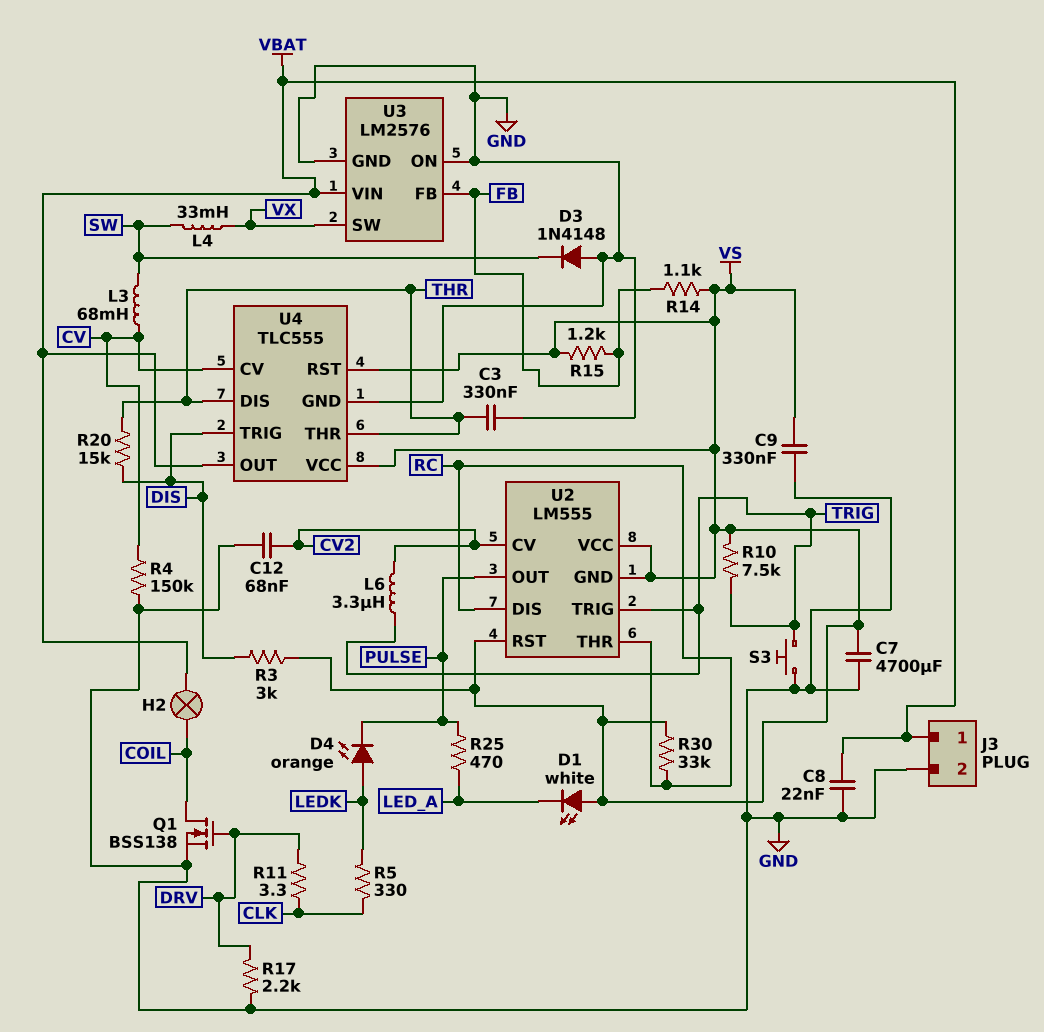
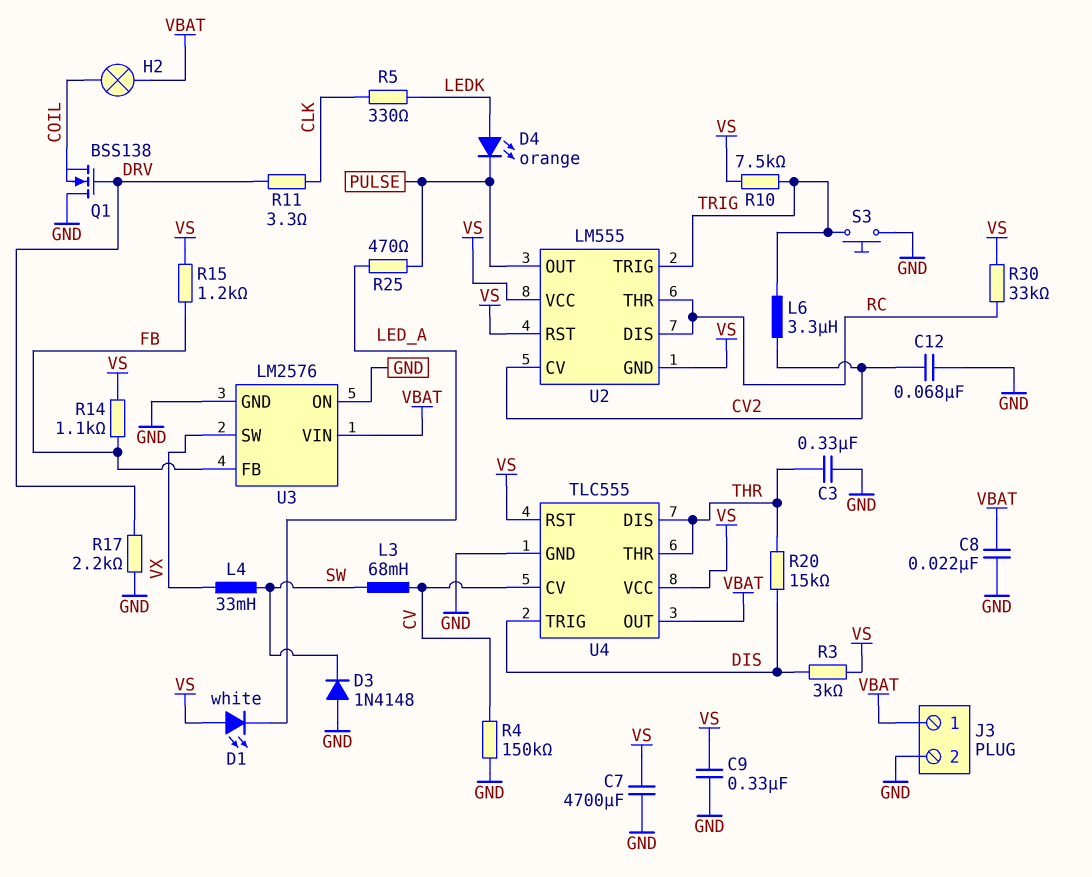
Q1: NMOS BSS138 (G DRV, D COIL, S GND) -> NMOS BSS138 (G DRV, D GND, S COIL)

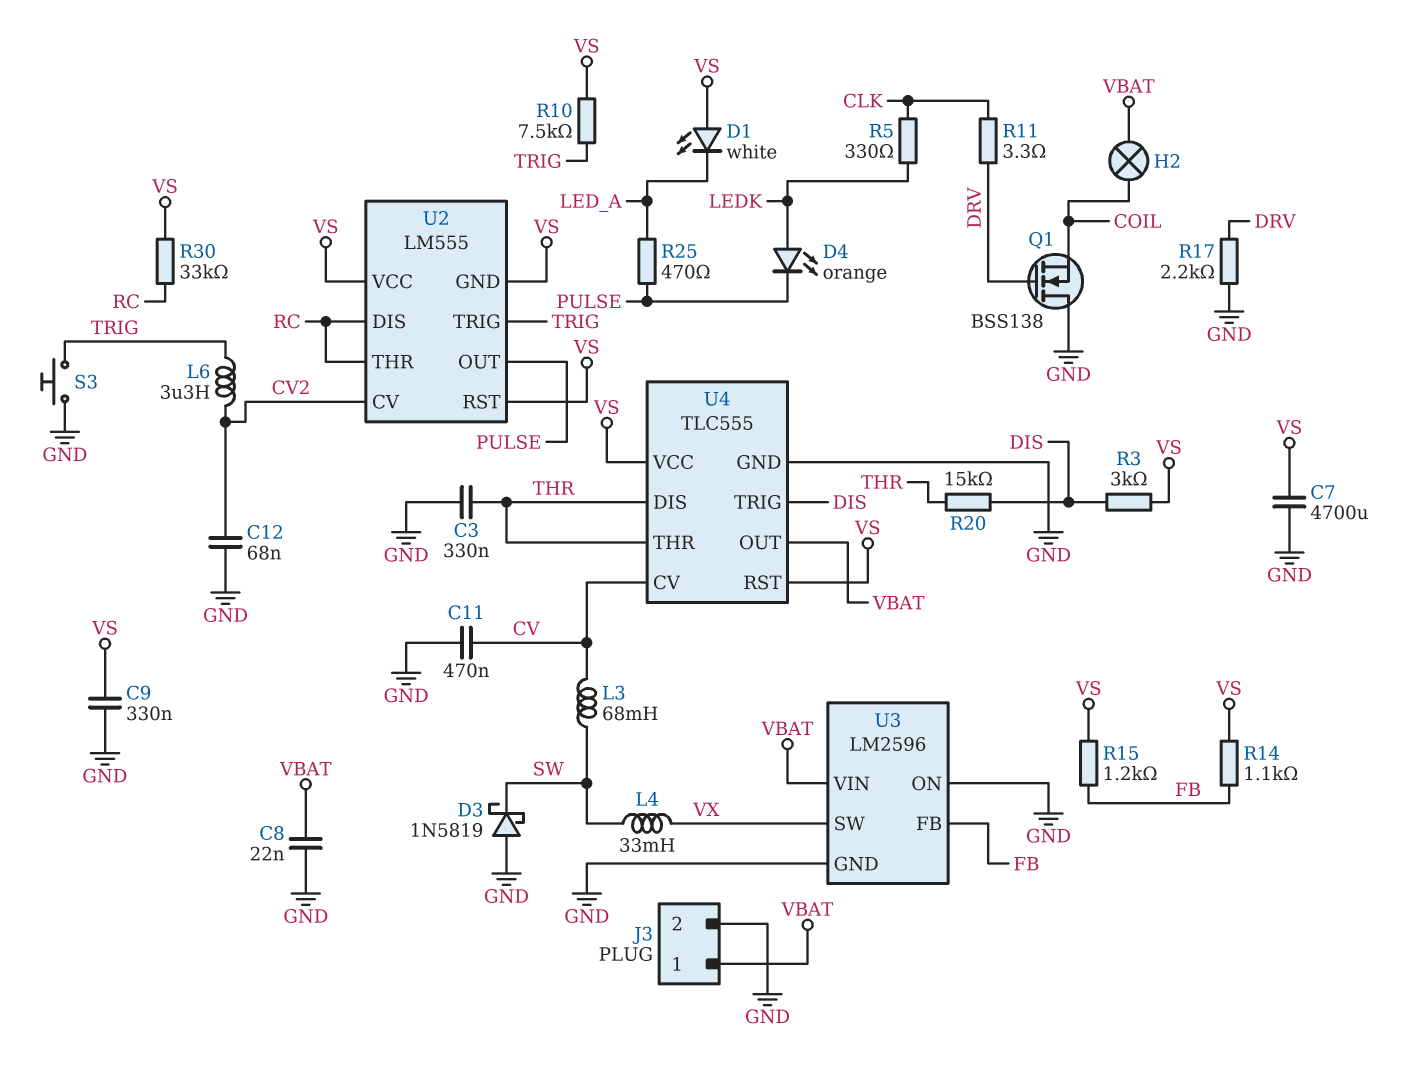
C11: none -> 470nF (CV, GND)
D3: diode 1N4148 (A GND, K SW) -> schottky 1N5819 (A GND, K SW)
R4: 150k (CV, GND) -> none
U3: LM2576 -> LM2596

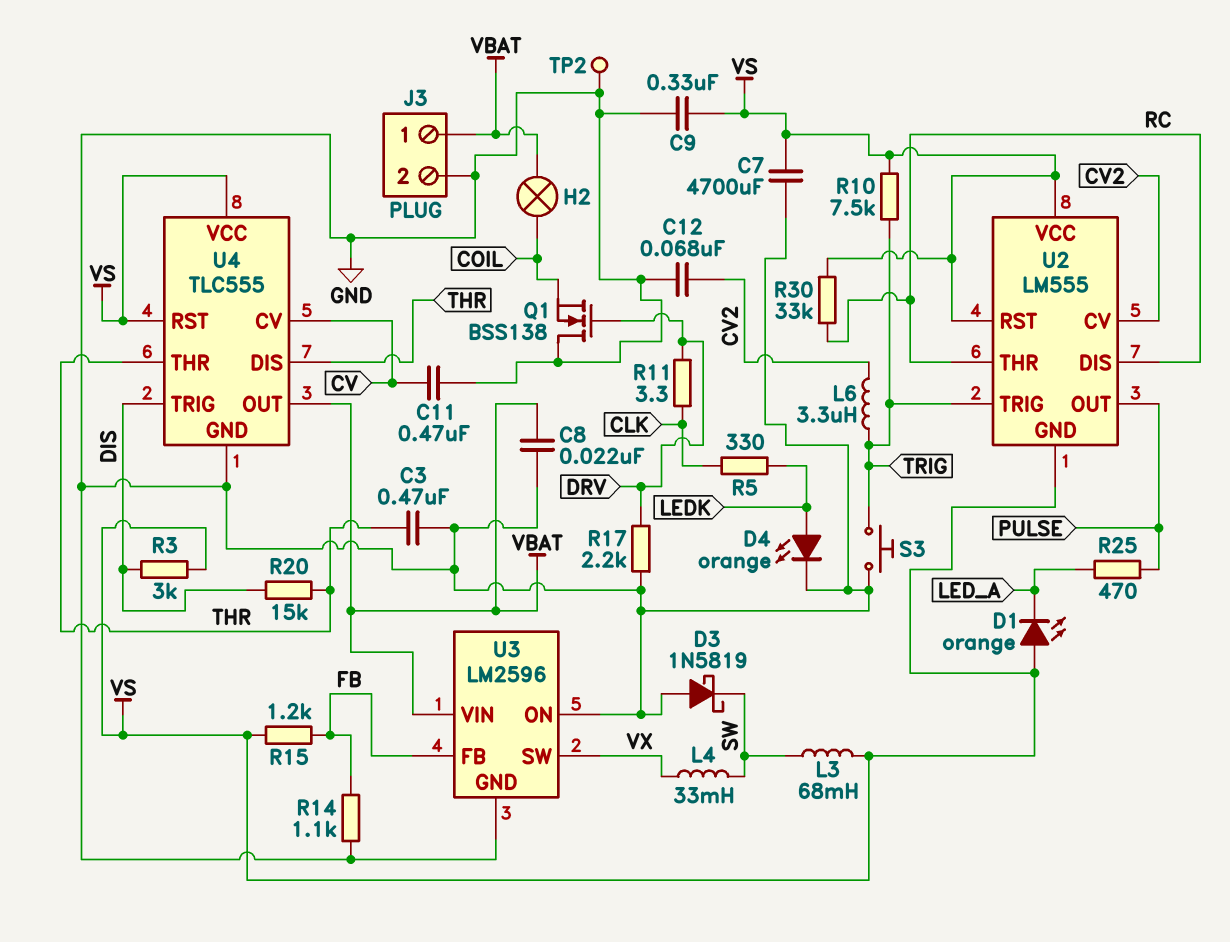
C3: 330nF (GND, THR) -> 470nF (GND, THR)
D1: LED white (A VS, K LED_A) -> LED orange (A VS, K LED_A)
D4: LED orange (A LEDK, K PULSE) -> LED orange (A LEDK, K GND)
L3: 68mH (CV, SW) -> 68mH (SW, VS)
R14: 1.1k (FB, VS) -> 1.1k (FB, GND)
TP2: none -> test point (GND)

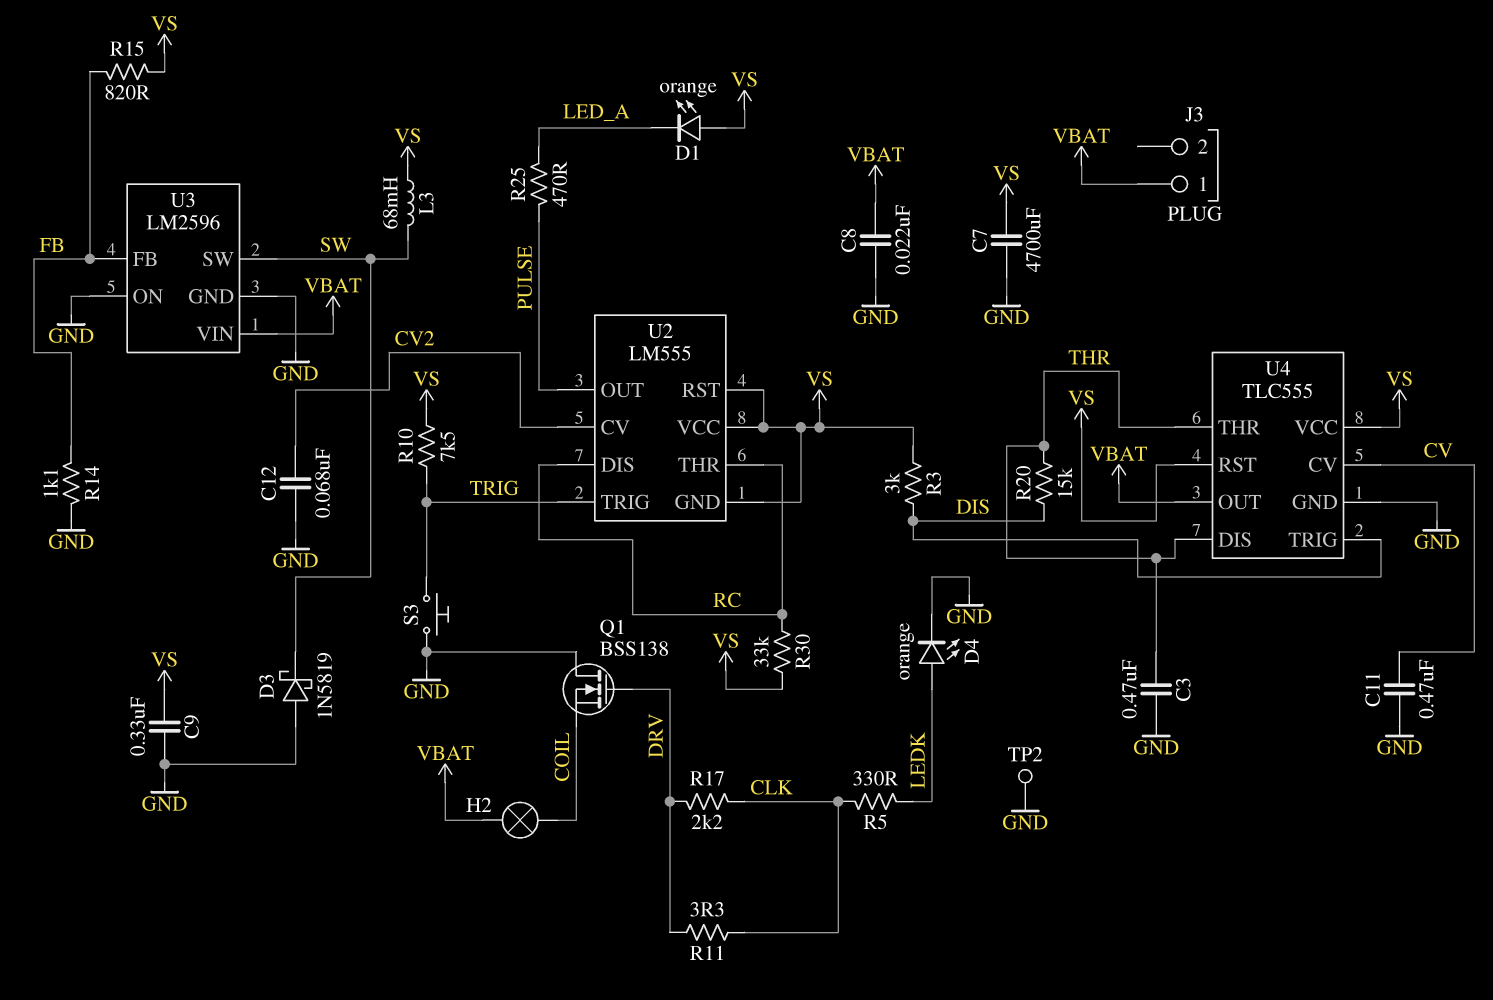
J3 pin 2: GND -> none
L4: 33mH (SW, VX) -> none
L6: 3.3uH (CV2, TRIG) -> none
R15: 1.2k (FB, VS) -> 820 (FB, VS)
R17: 2.2k (DRV, GND) -> 2.2k (CLK, DRV)
U3 pin SW: VX -> SW

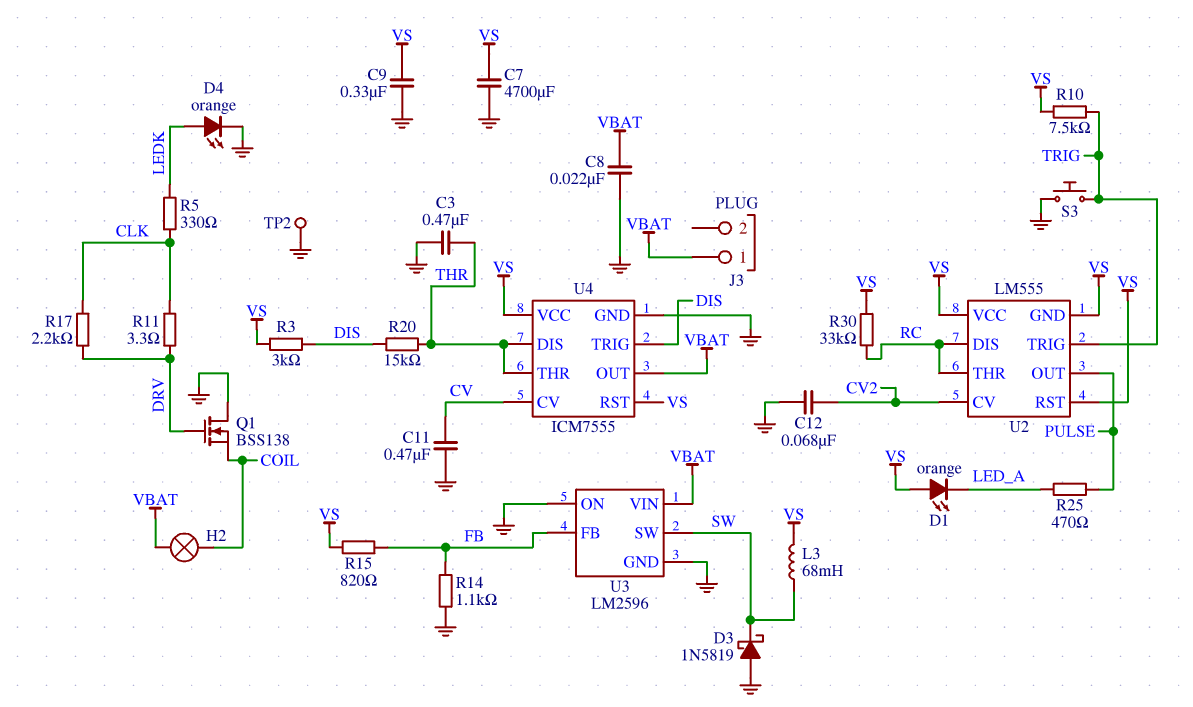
U4: TLC555 -> ICM7555

